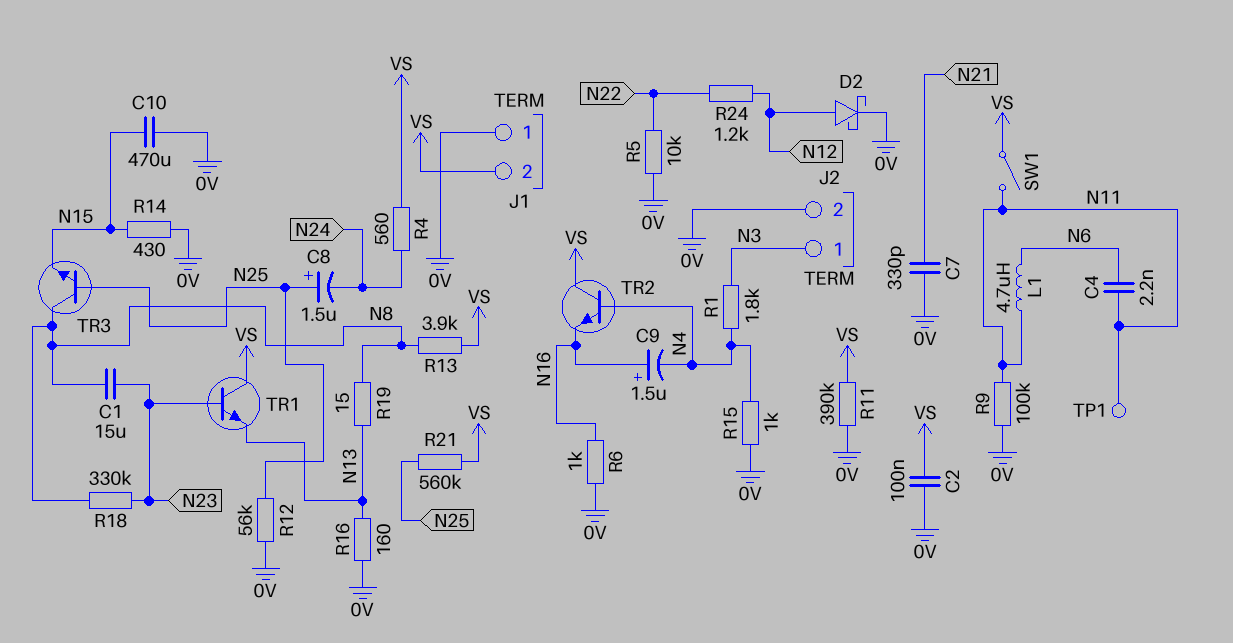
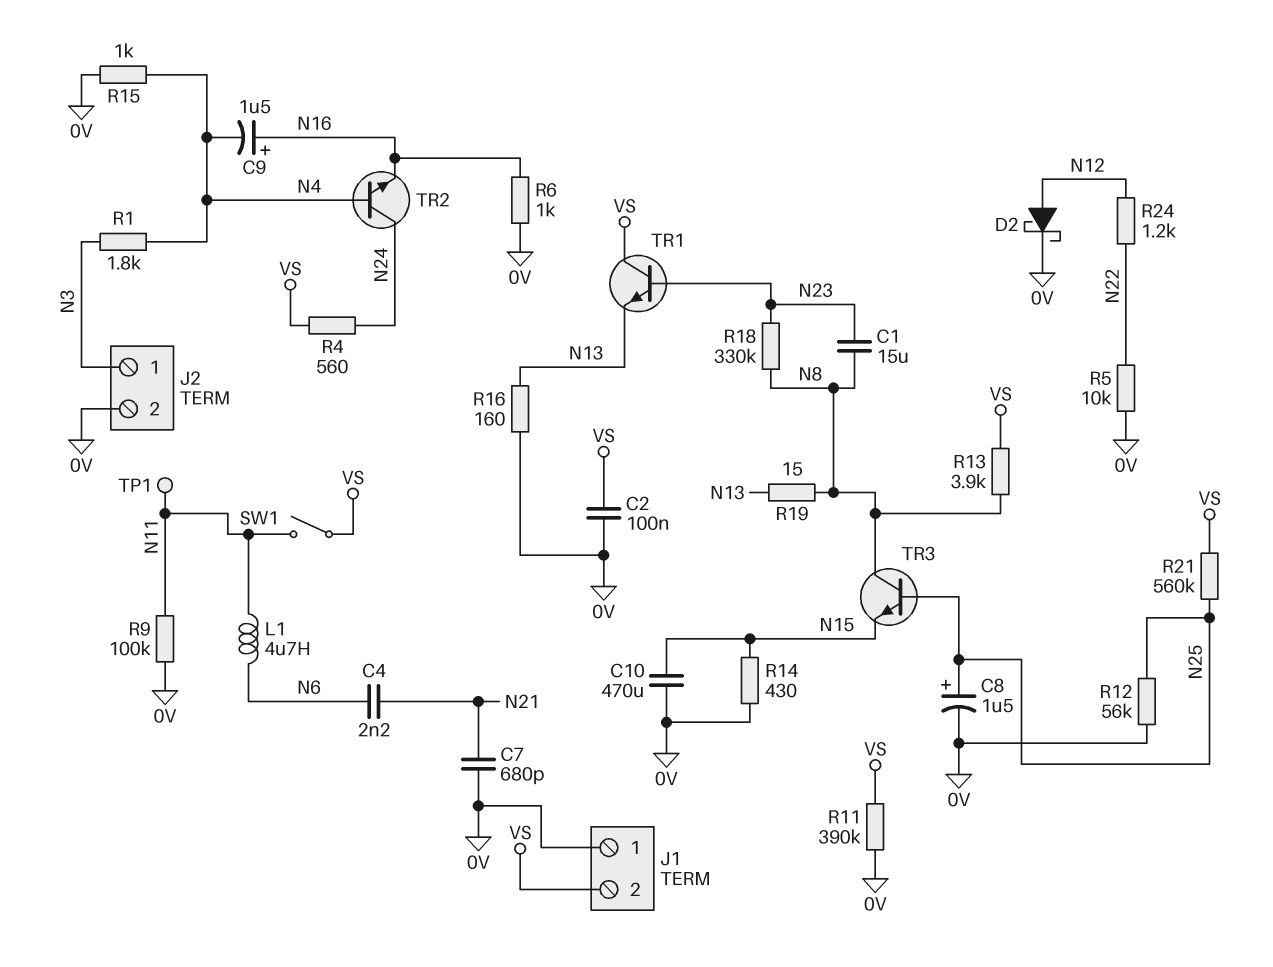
C4: 2.2nF (N6, N11) -> 2.2nF (N6, N21)
C7: 330pF (0V, N21) -> 680pF (0V, N21)
C8: 1.5uF (plus N25, minus N24) -> 1.5uF (plus N25, minus 0V)
TR2: NPN (B N4, C VS, E N16) -> NPN (B N4, C N24, E N16)

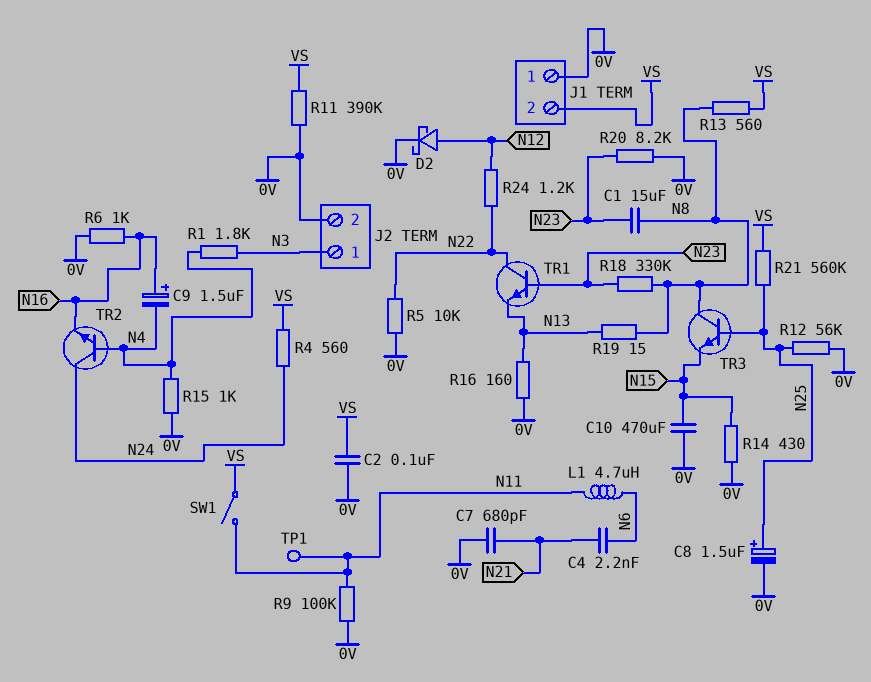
R13: 3.9k (N8, VS) -> 560 (N8, VS)
R20: none -> 8.2k (0V, N23)
TR1: NPN (B N23, C VS, E N13) -> NPN (B N23, C N22, E N13)

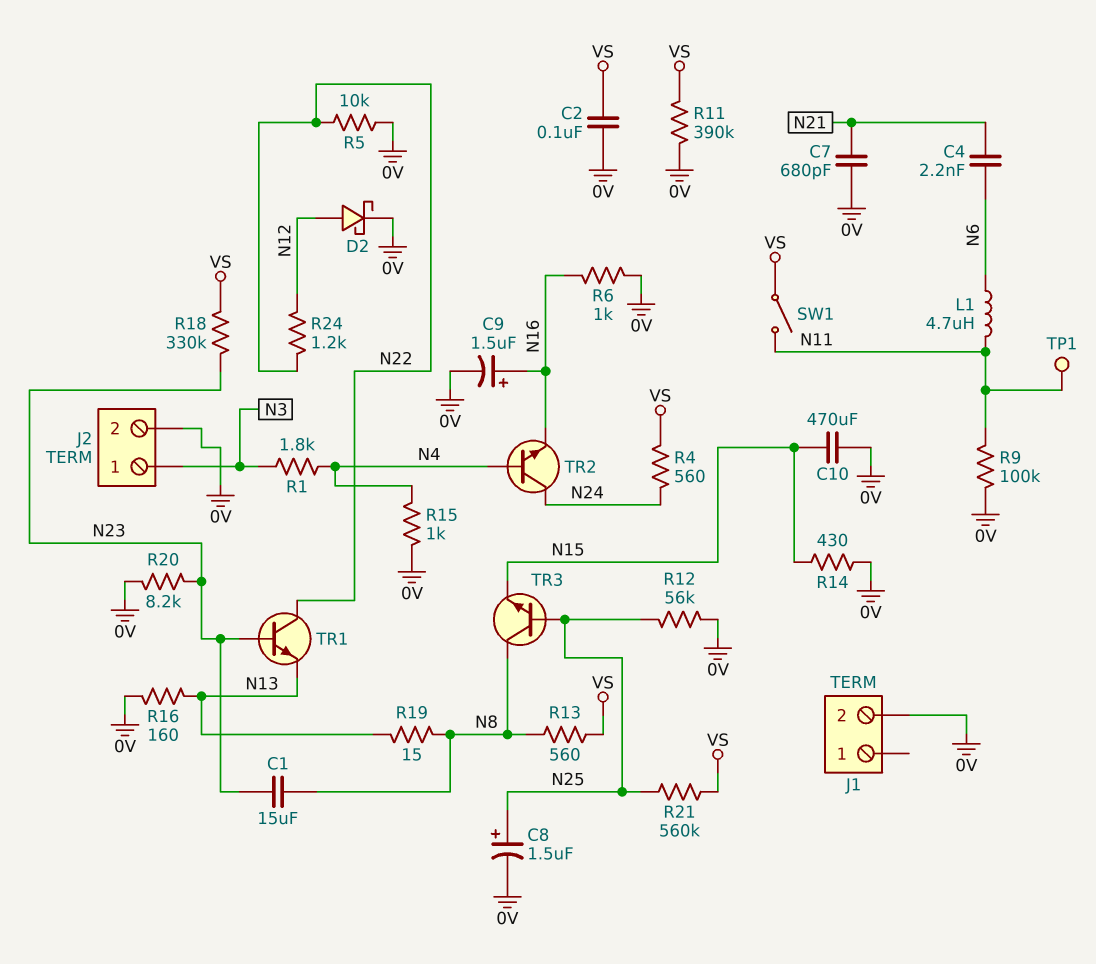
C9: 1.5uF (plus N16, minus N4) -> 1.5uF (plus N16, minus 0V)
J1 pin 1: 0V -> none
J1 pin 2: VS -> 0V
R18: 330k (N8, N23) -> 330k (N23, VS)

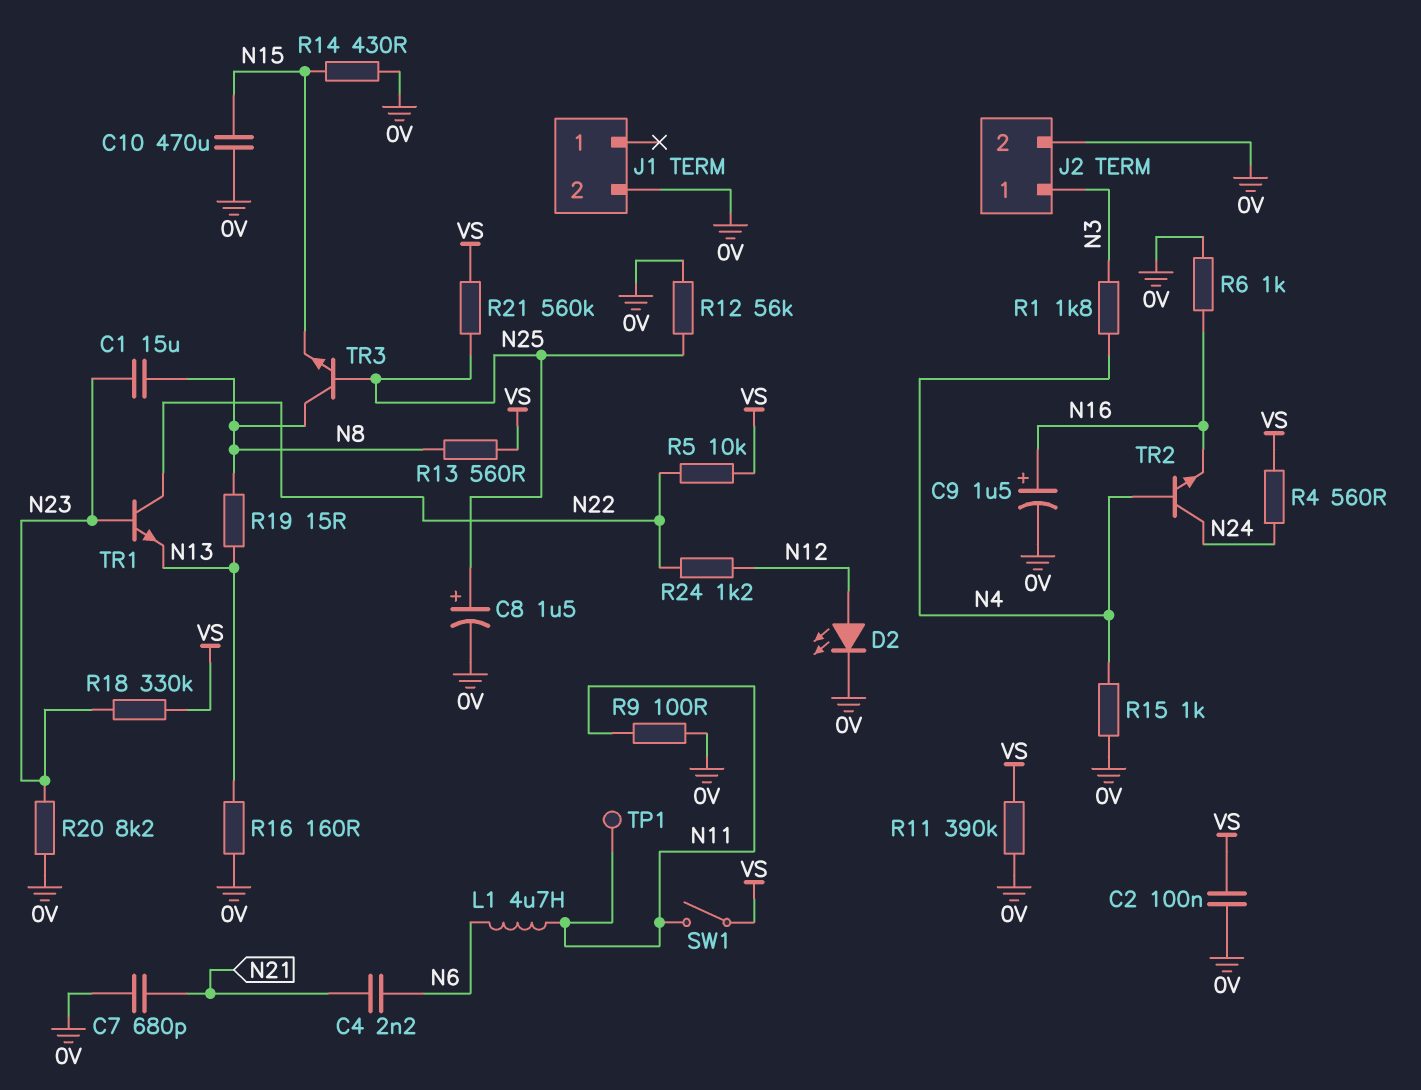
D2: schottky (A N12, K 0V) -> LED (A N12, K 0V)
R5: 10k (0V, N22) -> 10k (N22, VS)
R9: 100k (0V, N11) -> 100 (0V, N11)

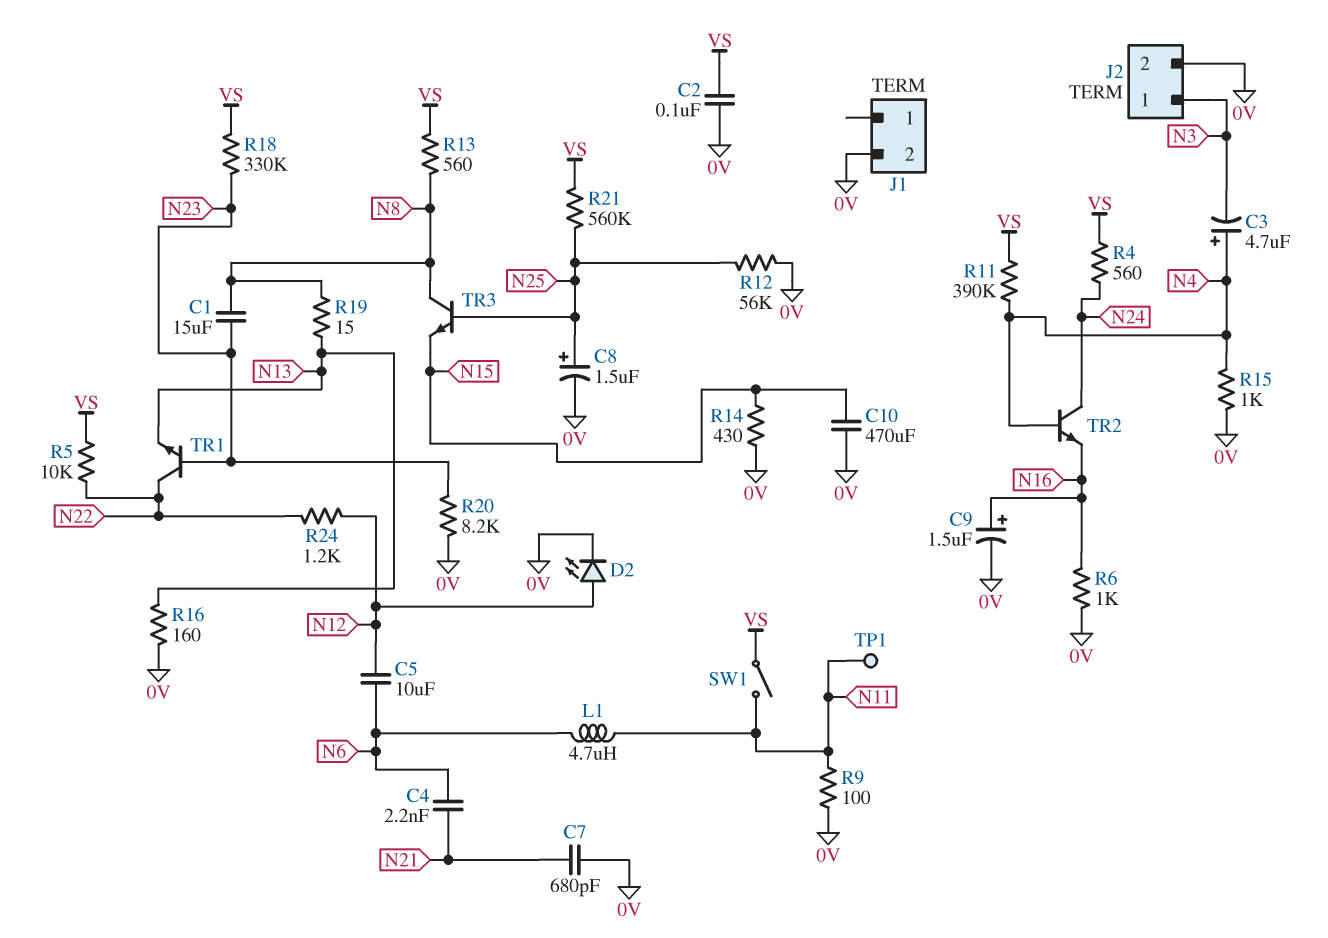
C3: none -> 4.7uF (plus N4, minus N3)
C5: none -> 10uF (N6, N12)
R1: 1.8k (N3, N4) -> none
R11: 390k (0V, VS) -> 390k (N4, VS)

